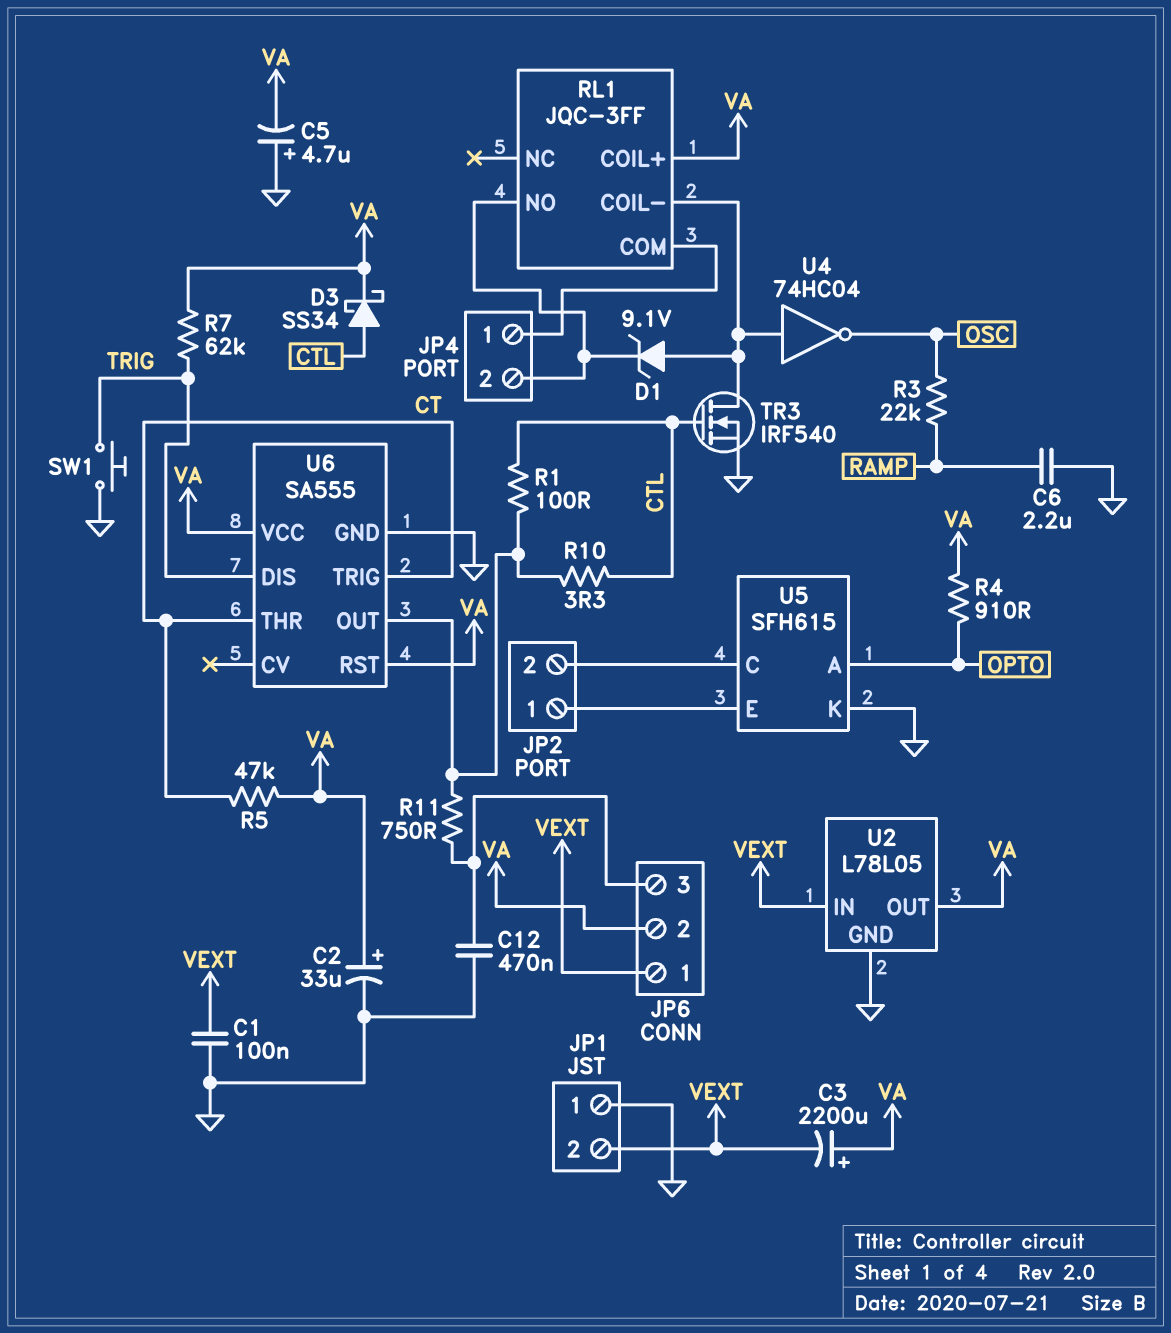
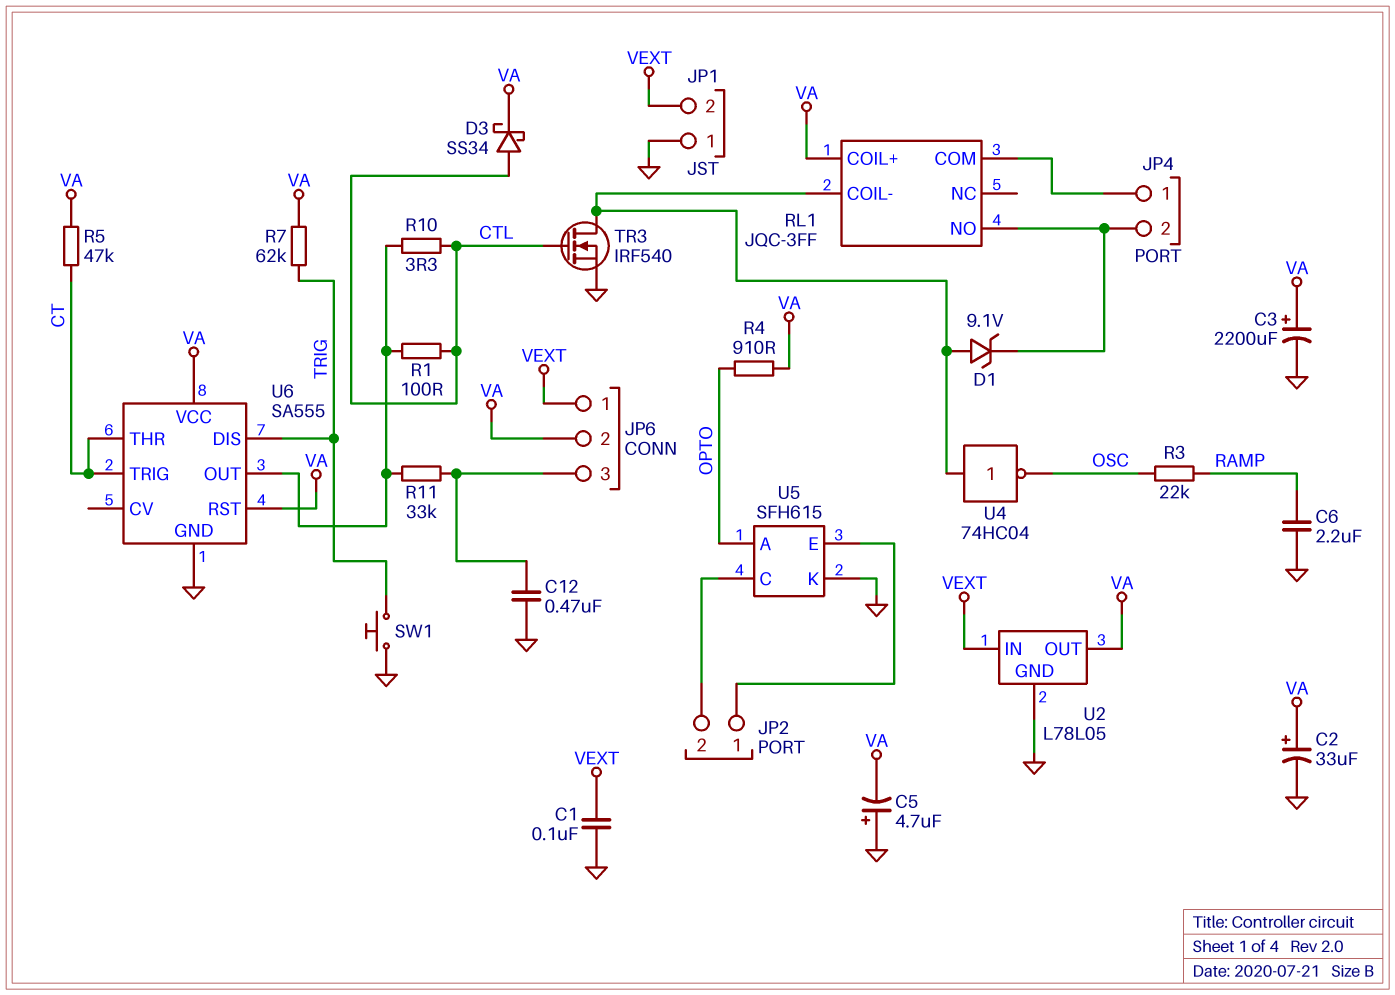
C3: 2200uF (plus VA, minus VEXT) -> 2200uF (plus VA, minus GND)
R11: 750 (JP6/3, U6/OUT) -> 33k (JP6/3, U6/OUT)

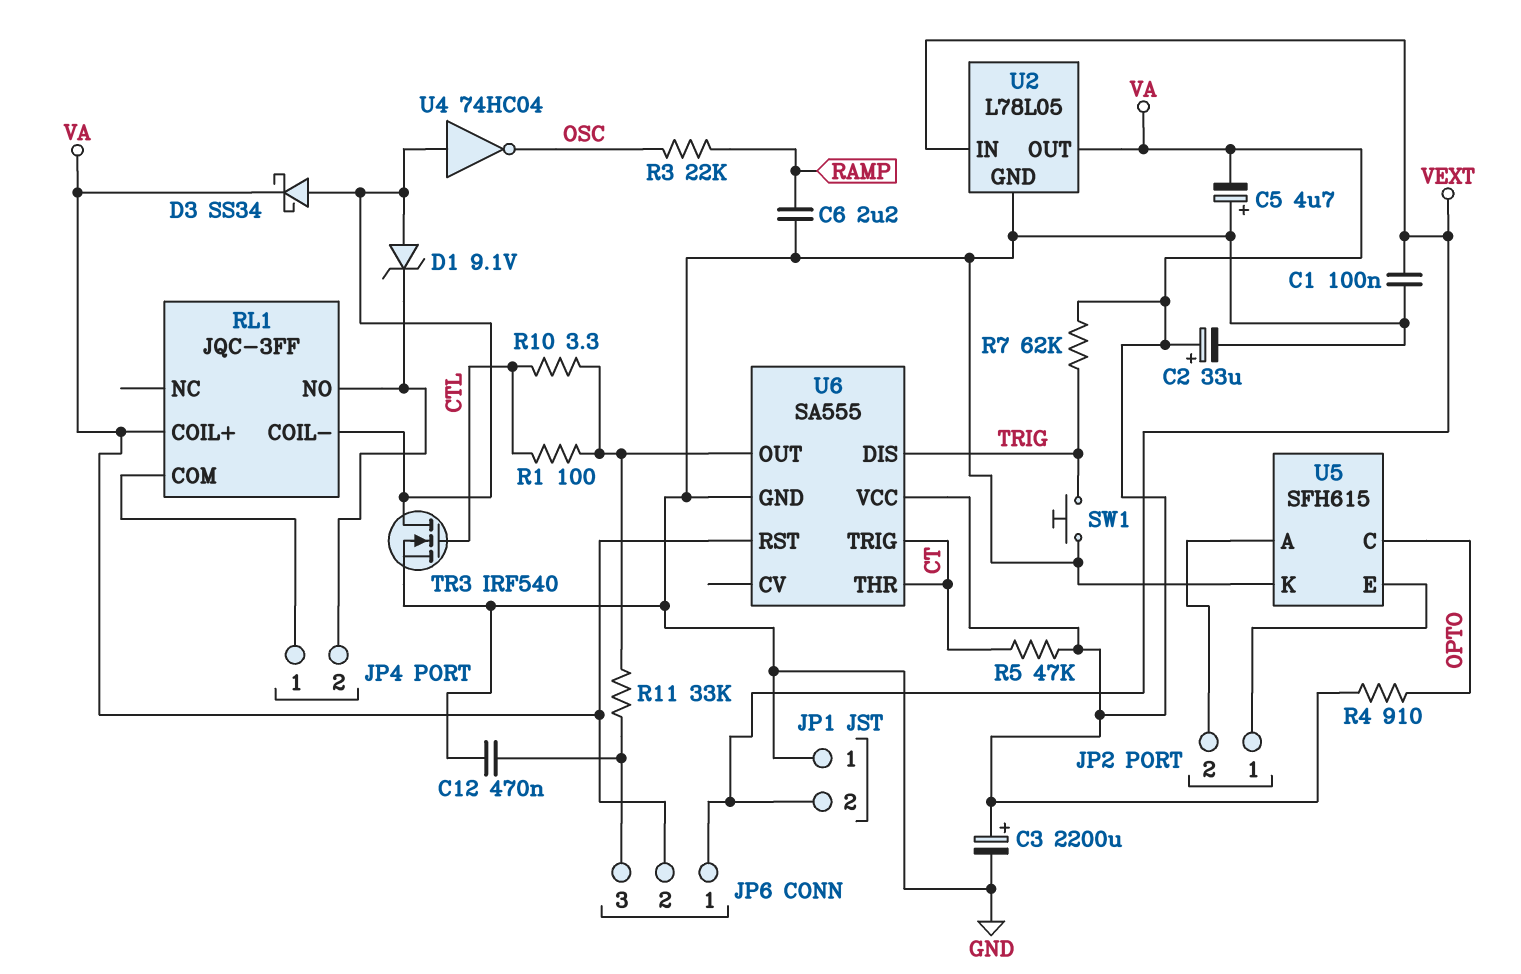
D3: schottky SS34 (A CTL, K VA) -> schottky SS34 (A RL1/COIL-, K VA)
U5 pin A: OPTO -> JP2/2
U5 pin C: JP2/2 -> OPTO

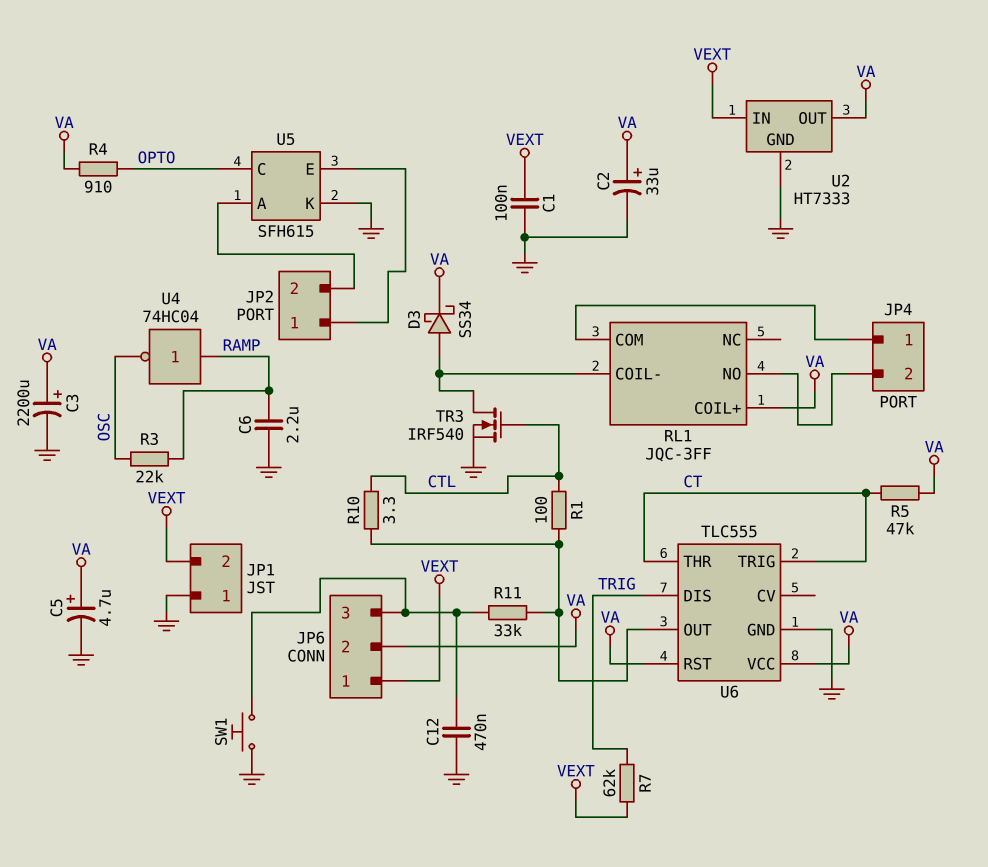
C5: 4.7uF (plus GND, minus VA) -> 4.7uF (plus VA, minus GND)
D1: zener 9.1V (A RL1/COIL-, K JP4/2) -> none
R7: 62k (TRIG, VA) -> 62k (TRIG, VEXT)
SW1: button (GND, TRIG) -> button (GND, JP6/3)
U2: L78L05 -> HT7333
U4: NOT 74HC04 (in RL1/COIL-, out OSC) -> NOT 74HC04 (in RAMP, out OSC)
U6: SA555 -> TLC555

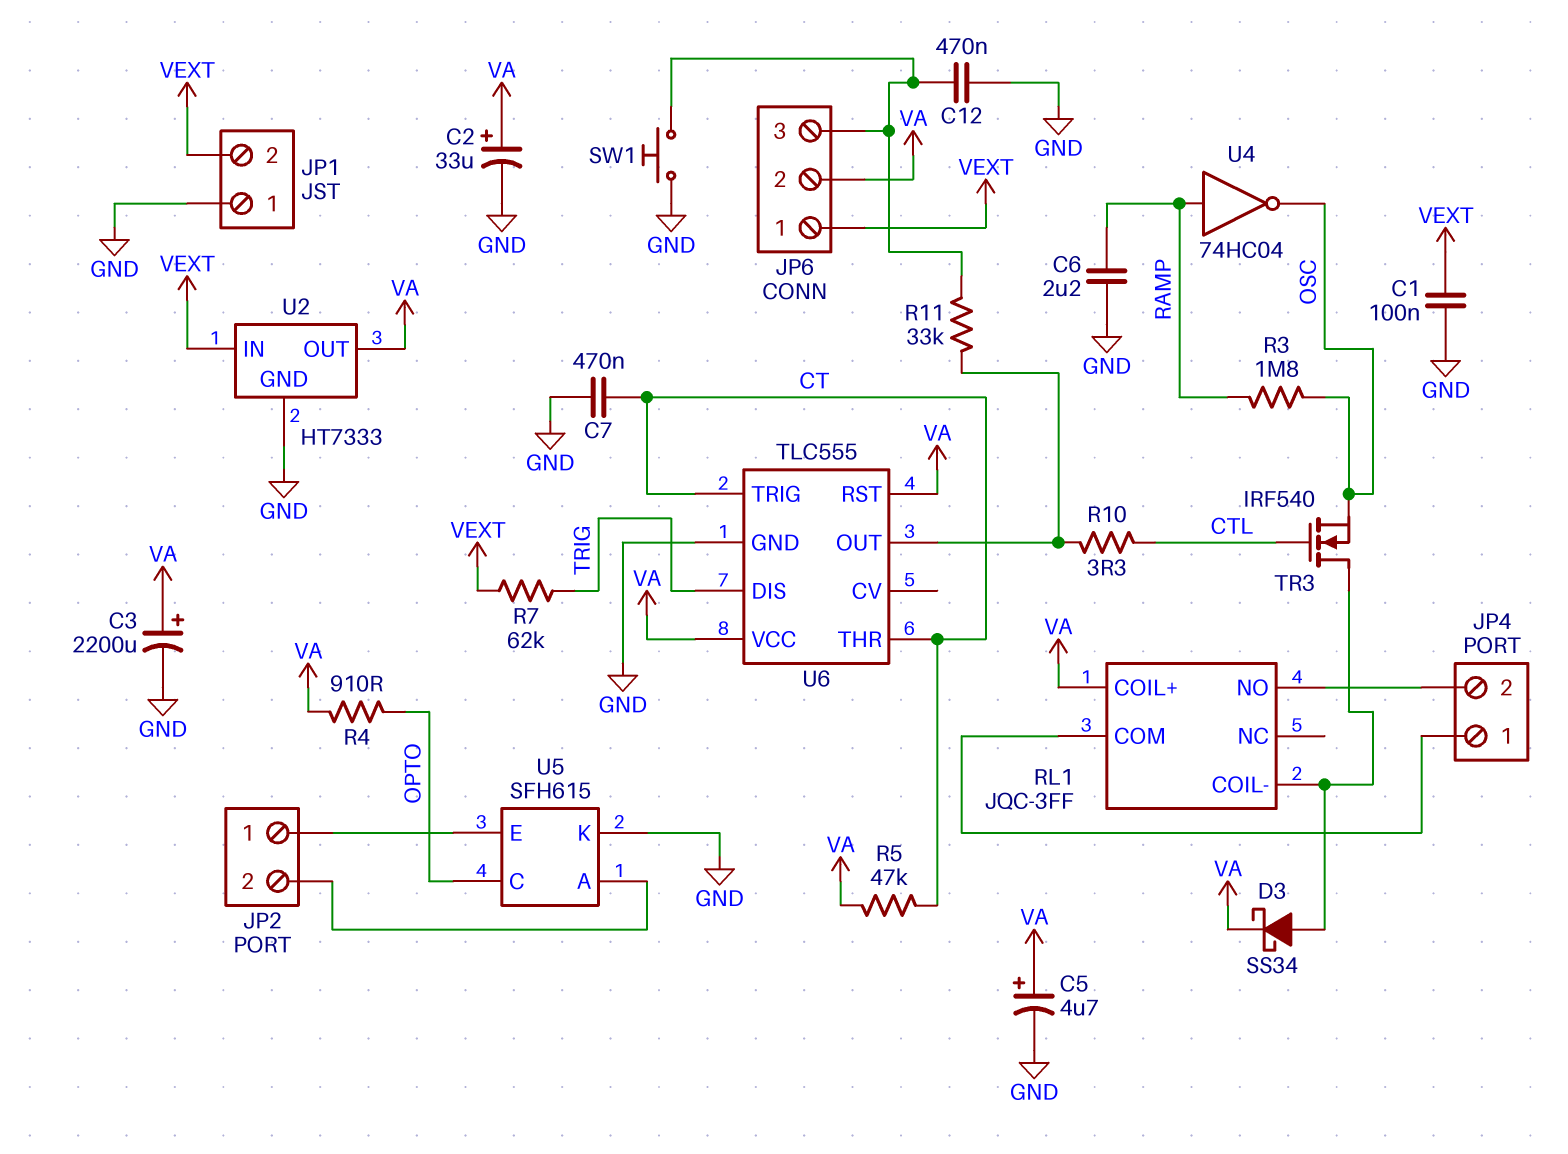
C7: none -> 470nF (CT, GND)
R1: 100 (CTL, U6/OUT) -> none
R3: 22k (OSC, RAMP) -> 1.8M (OSC, RAMP)
TR3: NMOS IRF540 (G CTL, D RL1/COIL-, S GND) -> NMOS IRF540 (G CTL, D RL1/COIL-, S OSC)

